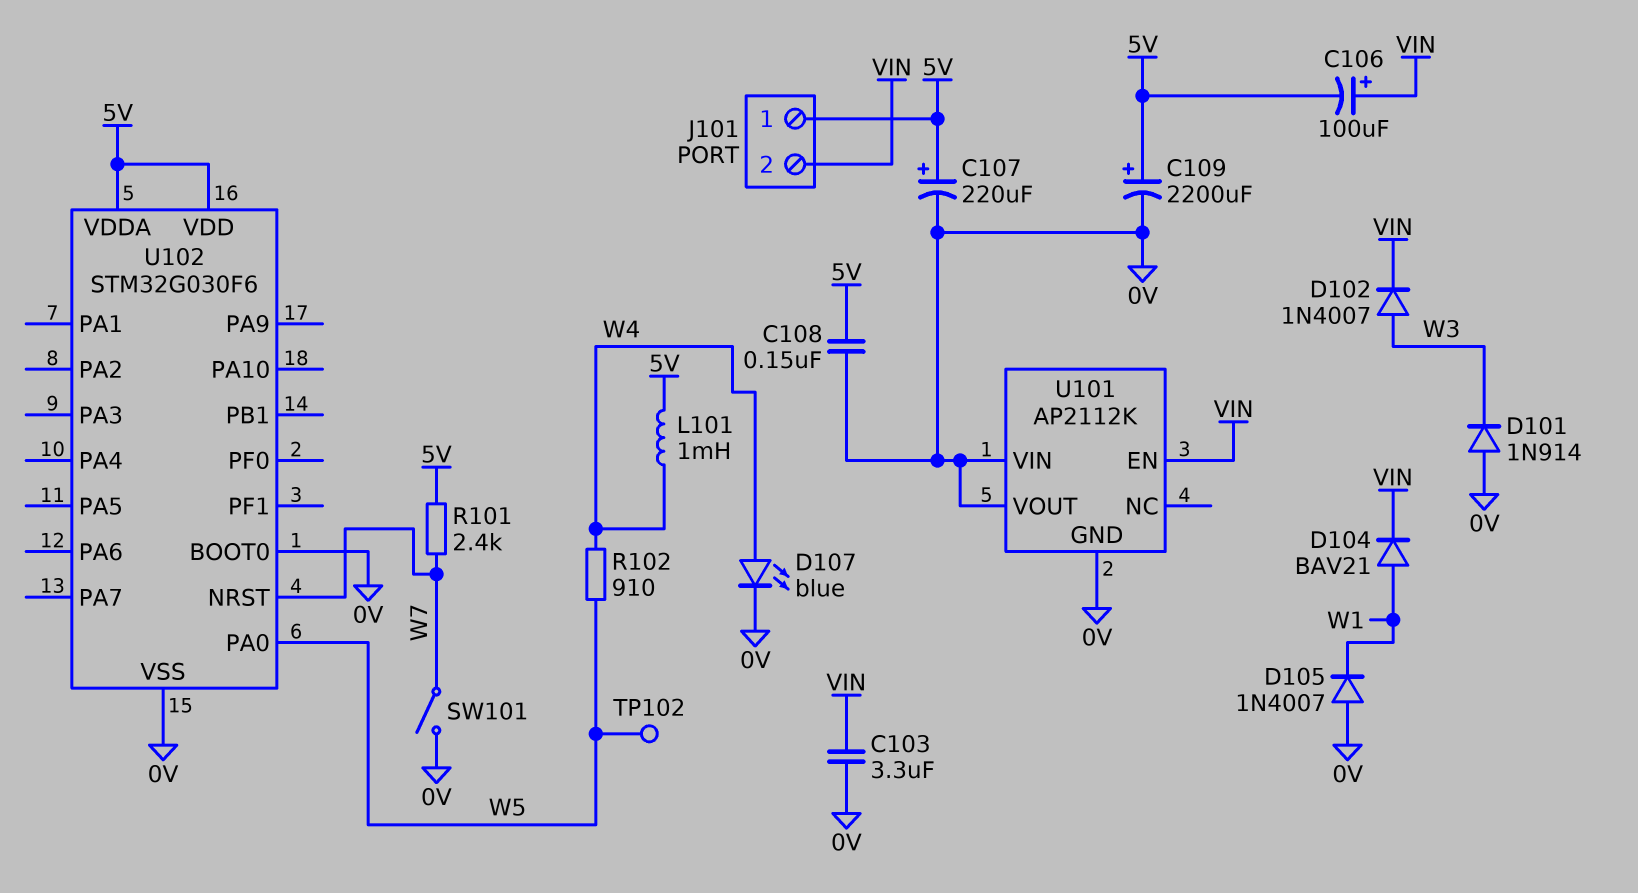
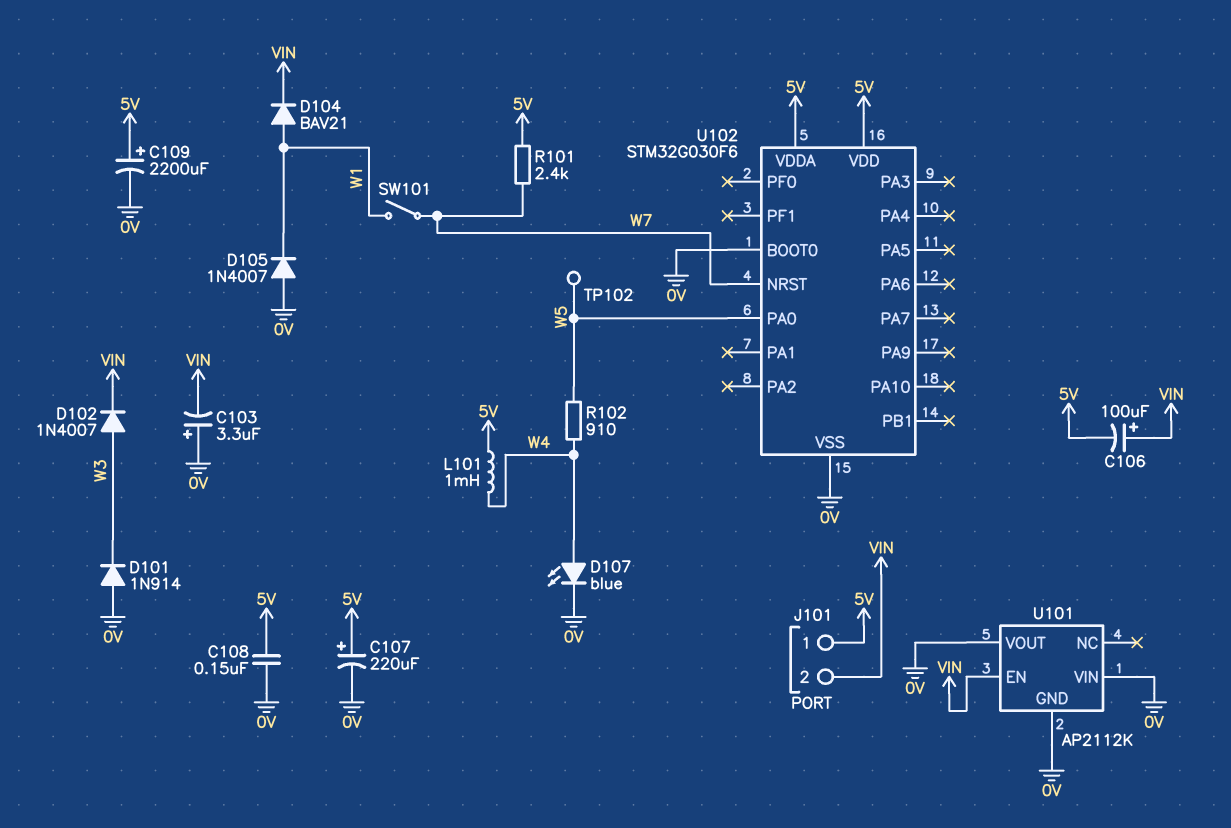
C103: 3.3uF (0V, VIN) -> 3.3uF (plus 0V, minus VIN)
SW101: switch (0V, W7) -> switch (W1, W7)

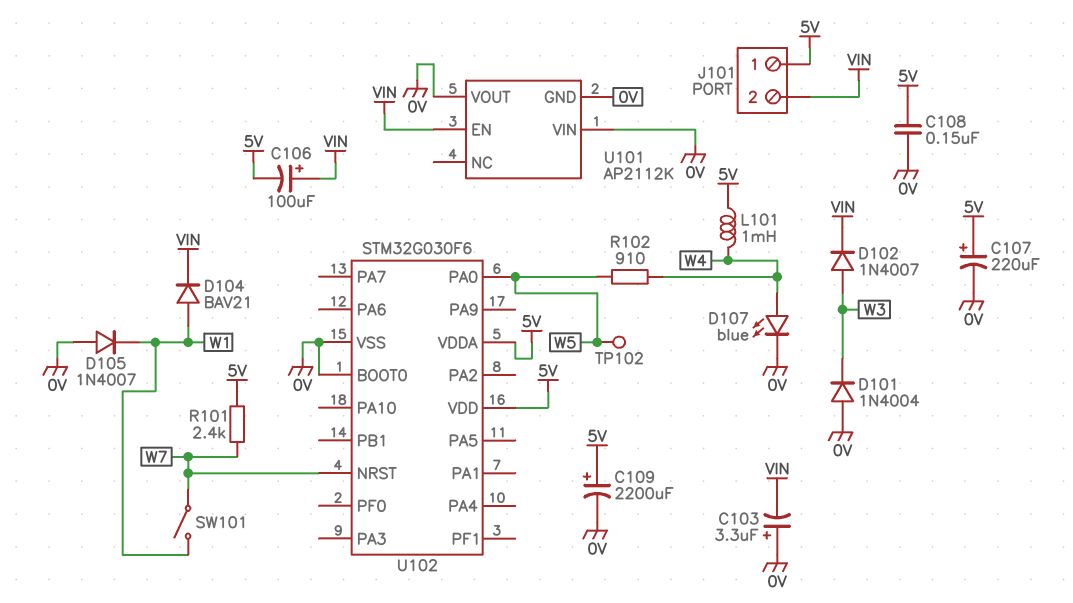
D101: diode 1N914 (A 0V, K W3) -> diode 1N4004 (A 0V, K W3)

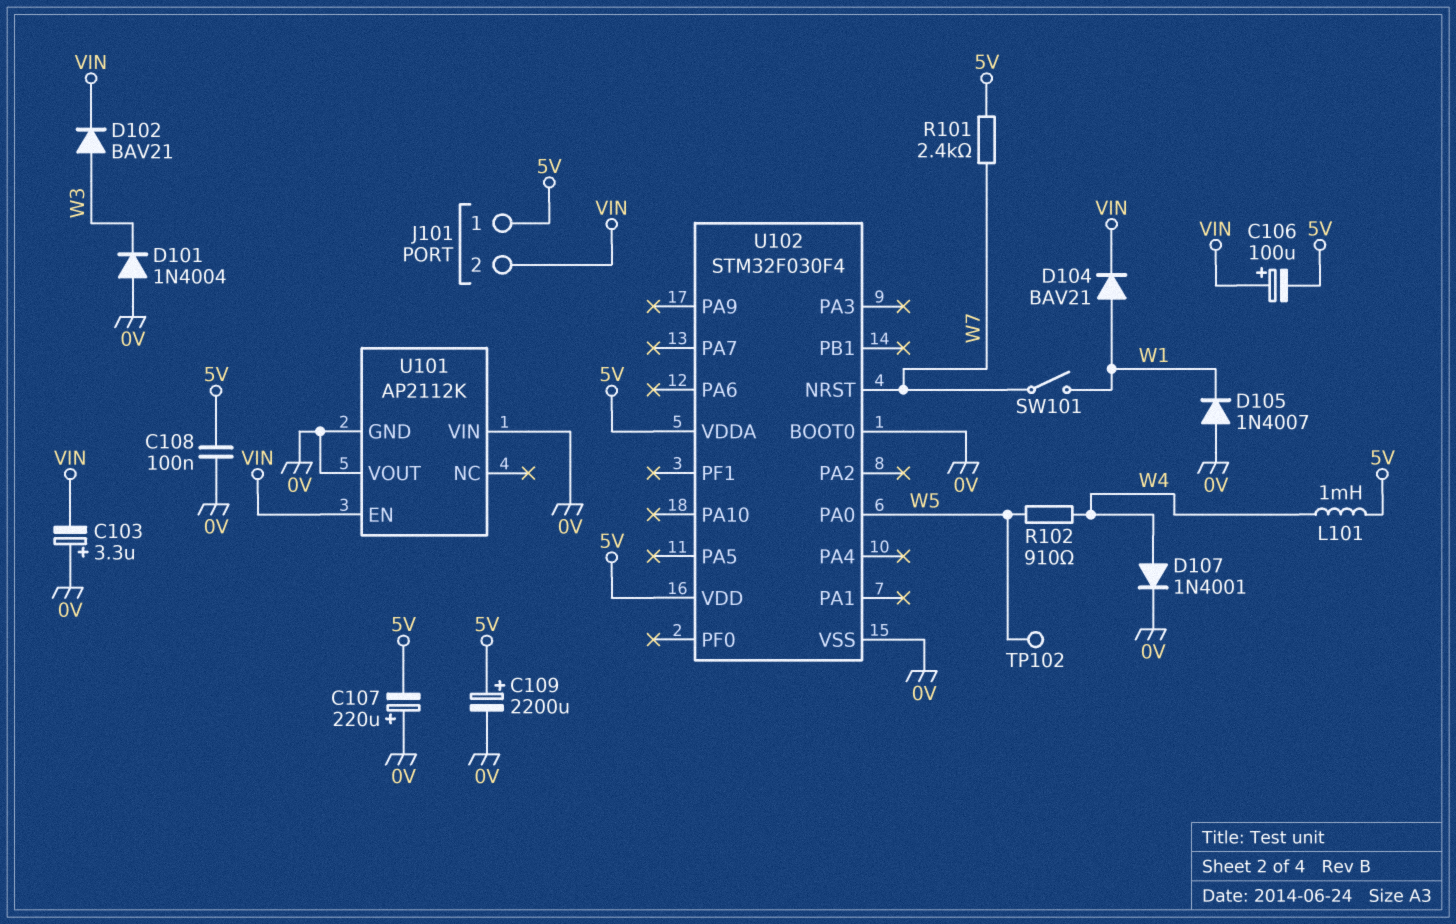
C107: 220uF (plus 5V, minus 0V) -> 220uF (plus 0V, minus 5V)
C108: 150nF (0V, 5V) -> 100nF (0V, 5V)
D102: diode 1N4007 (A W3, K VIN) -> diode BAV21 (A W3, K VIN)
D107: LED blue (A W4, K 0V) -> diode 1N4001 (A W4, K 0V)
U102: STM32G030F6 -> STM32F030F4

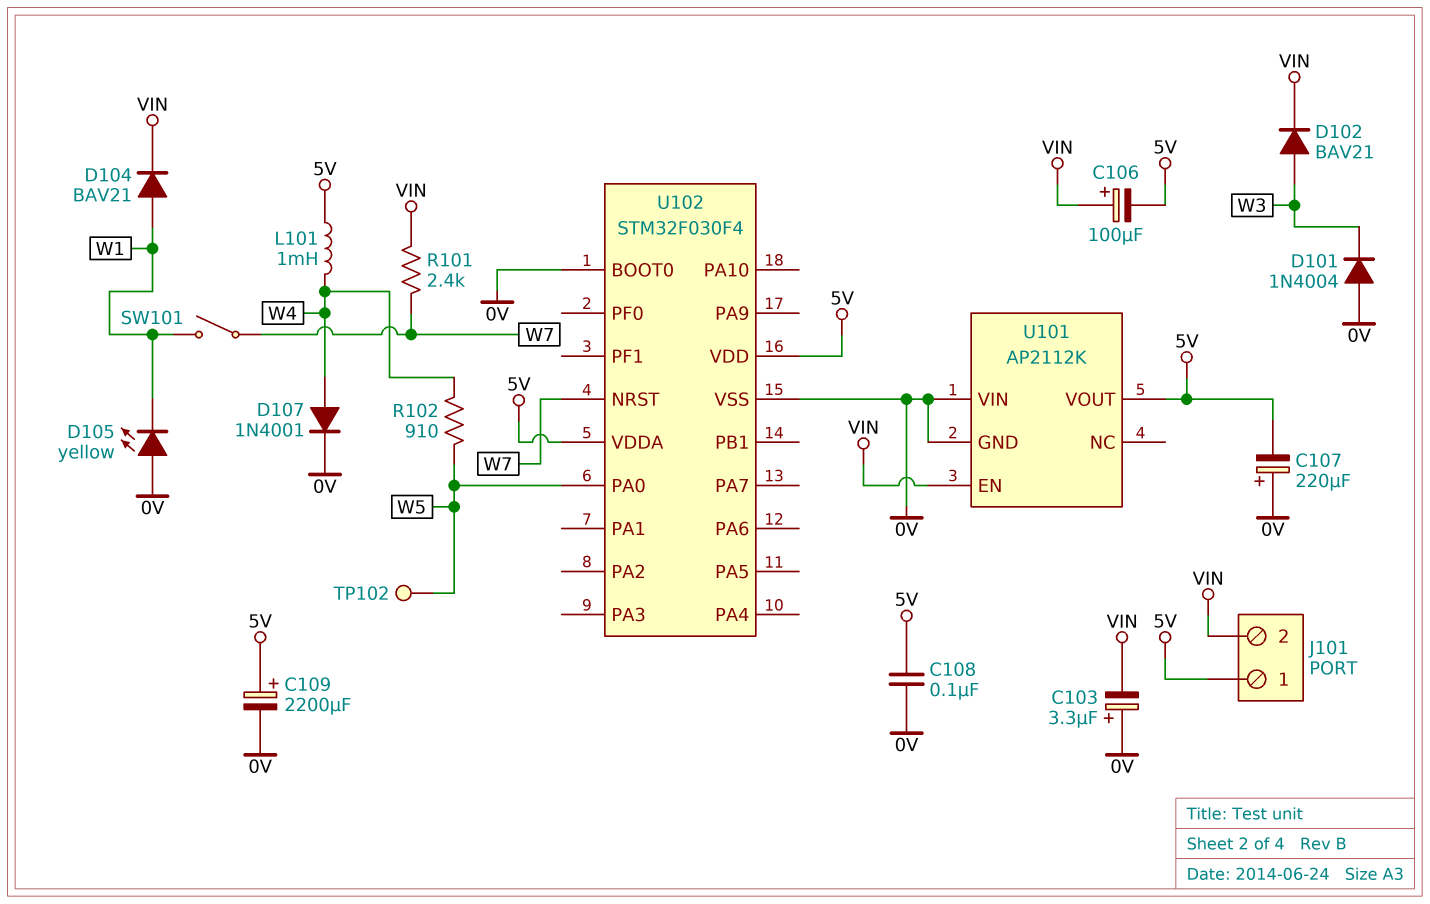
D105: diode 1N4007 (A 0V, K W1) -> LED yellow (A 0V, K W1)
R101: 2.4k (5V, W7) -> 2.4k (VIN, W7)
U101 pin VOUT: 0V -> 5V

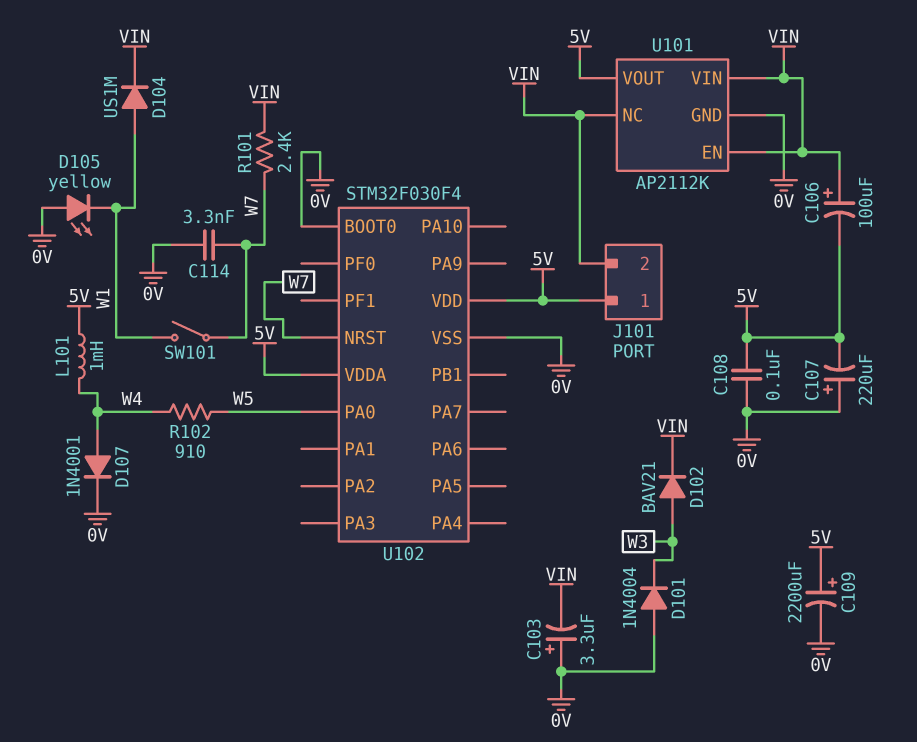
C114: none -> 3.3nF (0V, W7)
D104: diode BAV21 (A W1, K VIN) -> diode US1M (A W1, K VIN)
TP102: test point (W5) -> none
U101 pin NC: none -> VIN
U101 pin VIN: 0V -> VIN

